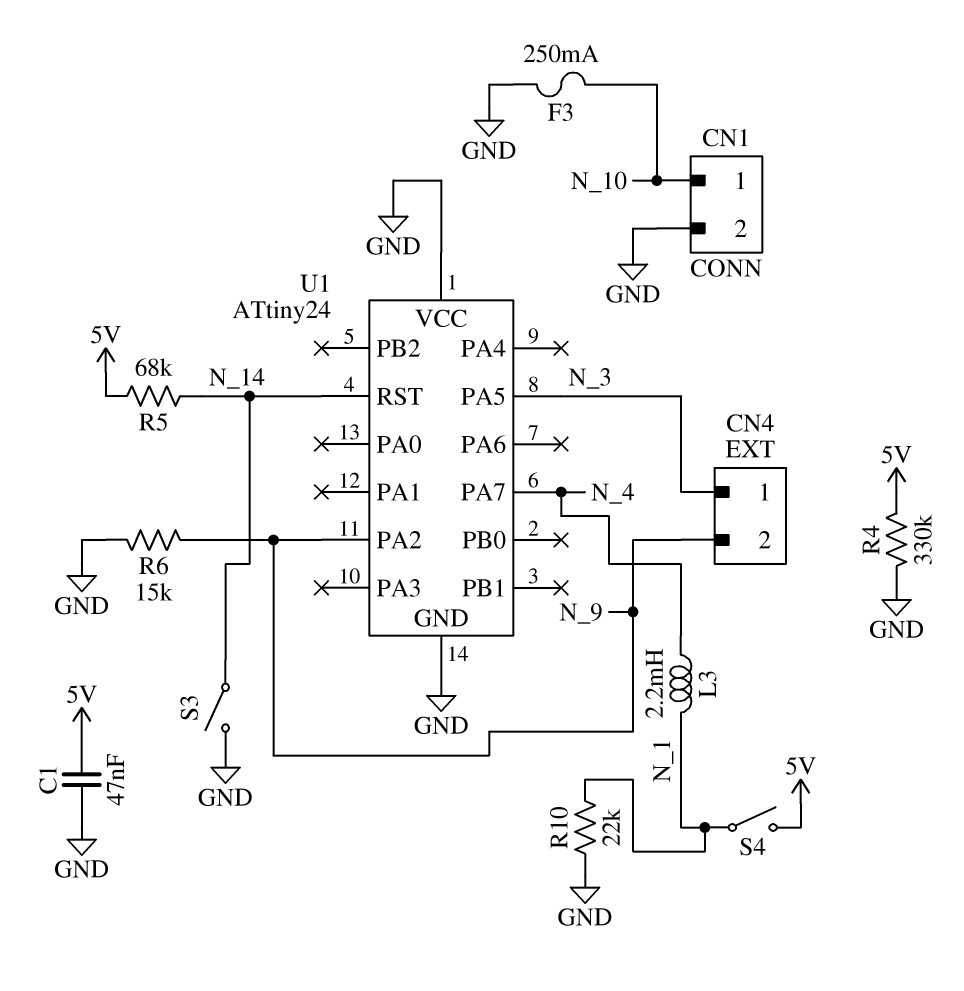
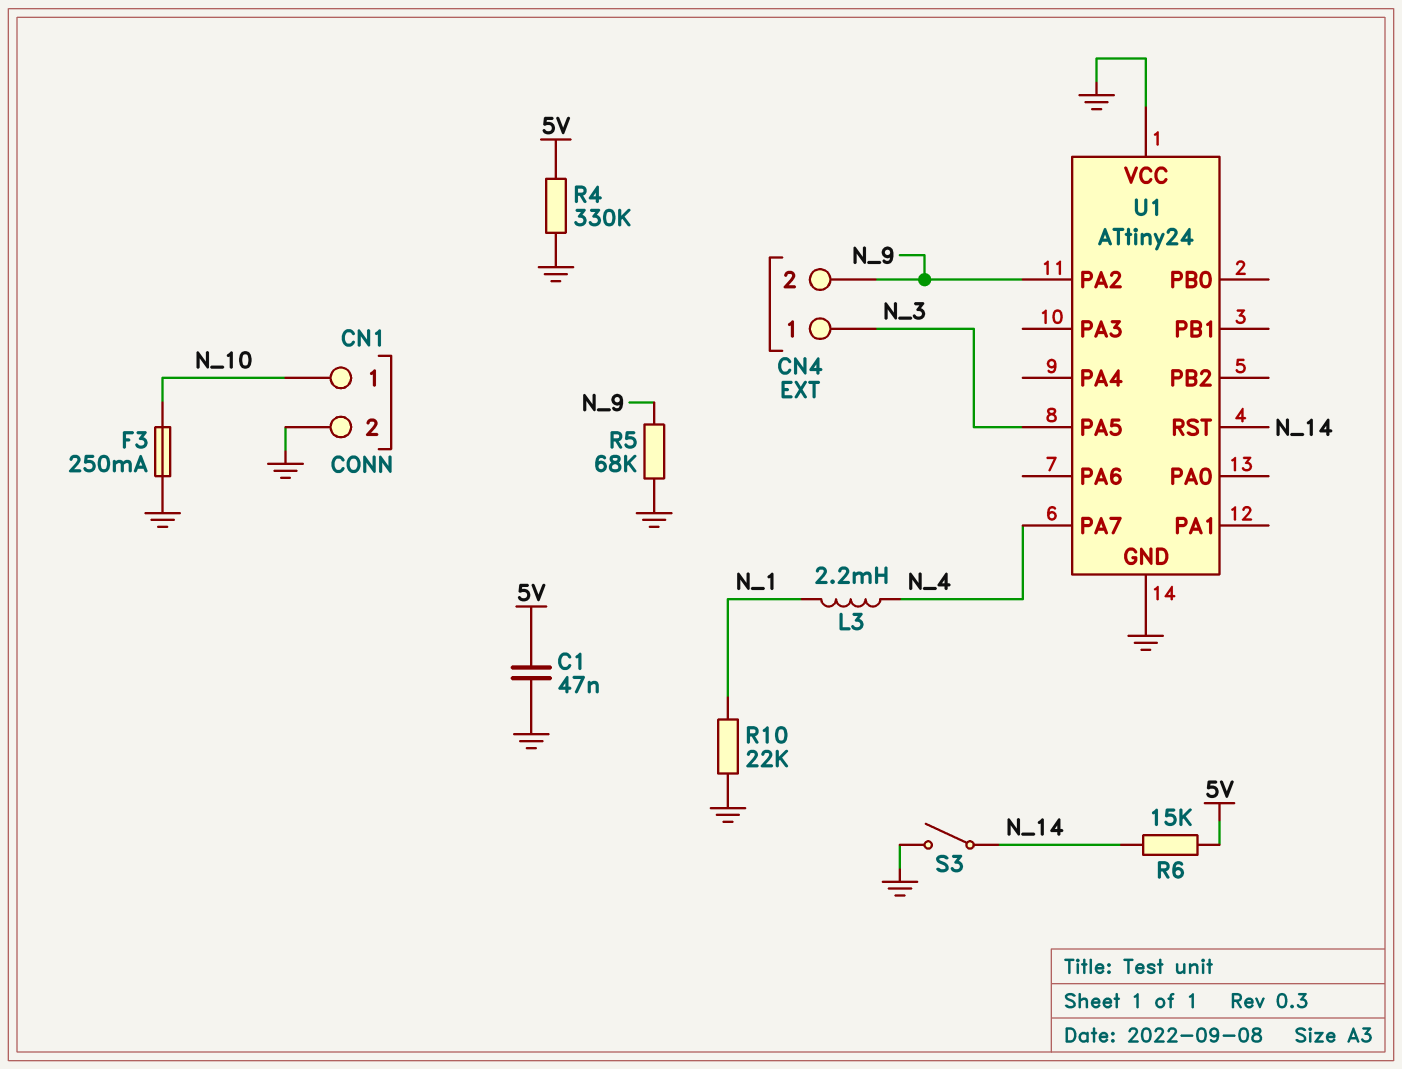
R5: 68k (5V, N_14) -> 68k (GND, N_9)
R6: 15k (GND, N_9) -> 15k (5V, N_14)
S4: switch (5V, N_1) -> none

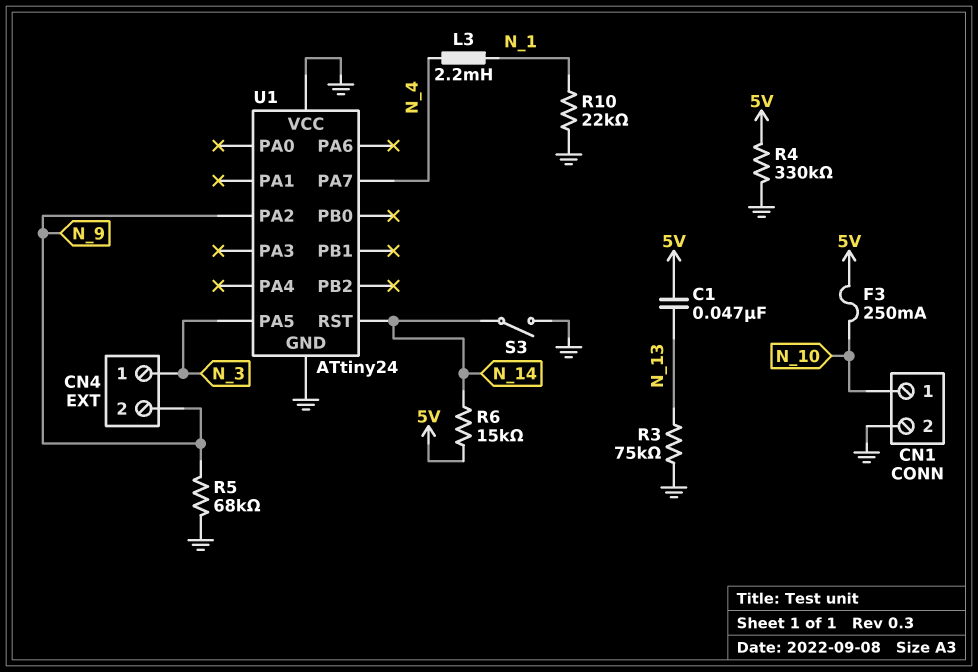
C1: 47nF (5V, GND) -> 47nF (5V, N_13)
F3: 250mA (GND, N_10) -> 250mA (5V, N_10)
R3: none -> 75k (GND, N_13)

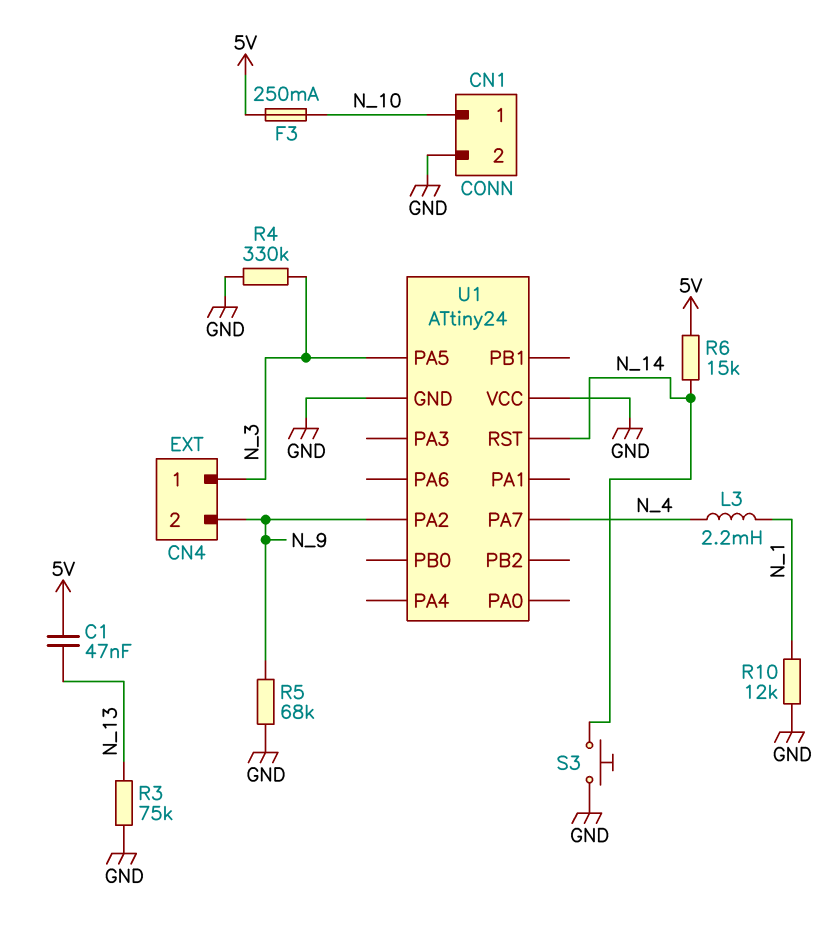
R4: 330k (5V, GND) -> 330k (GND, N_3)
R10: 22k (GND, N_1) -> 12k (GND, N_1)
S3: switch (GND, N_14) -> button (GND, N_14)

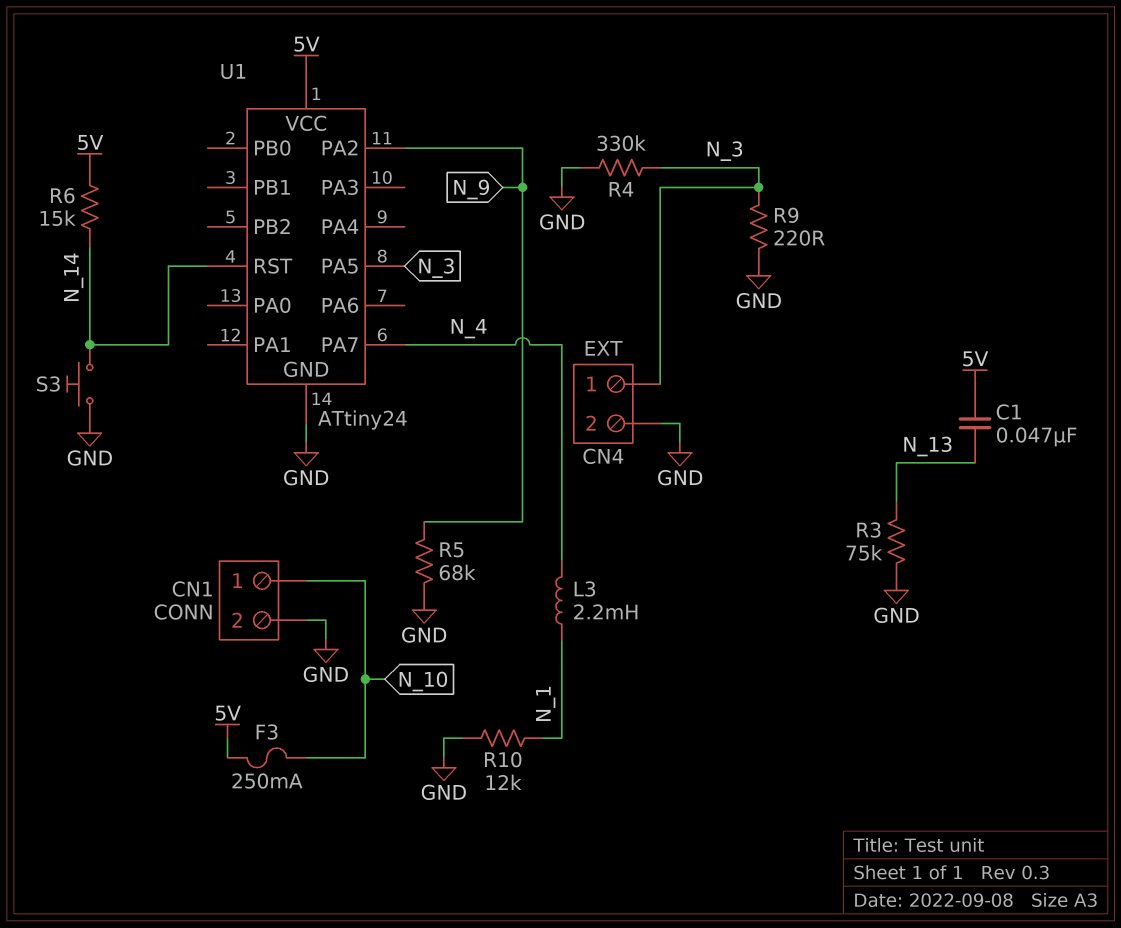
CN4 pin 2: N_9 -> GND
R9: none -> 220 (GND, N_3)
U1 pin VCC: GND -> 5V

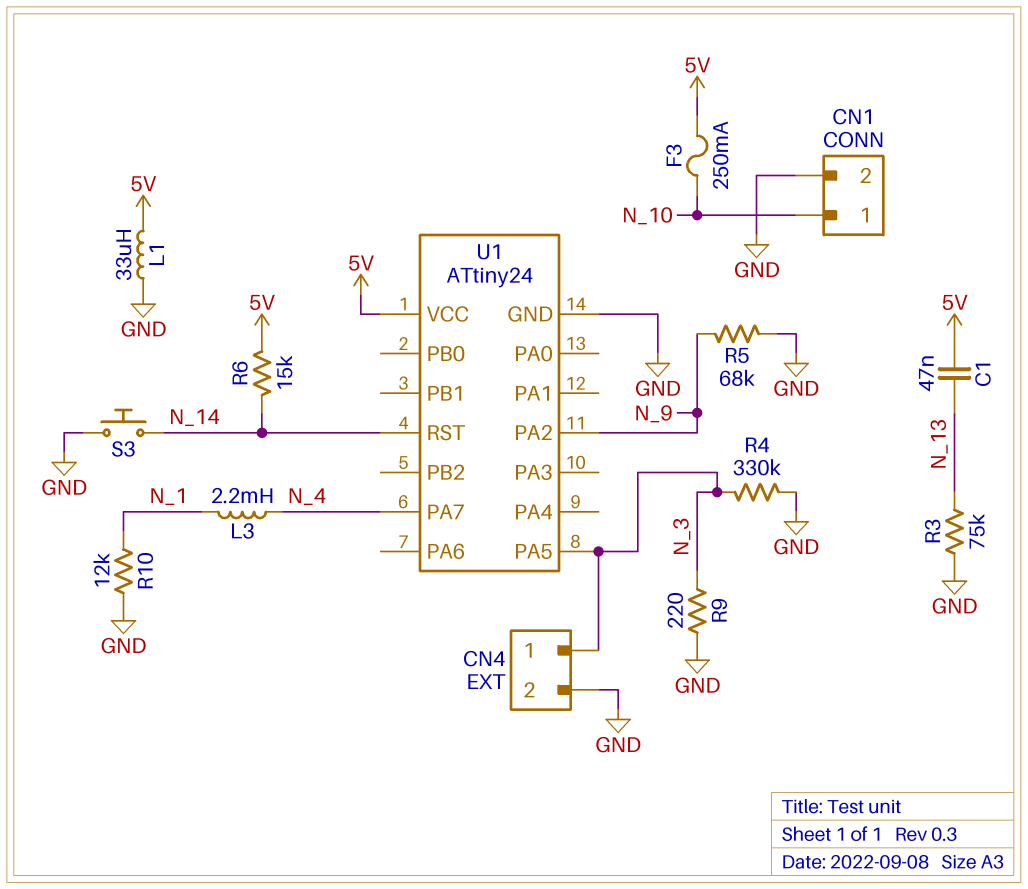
L1: none -> 33uH (5V, GND)

